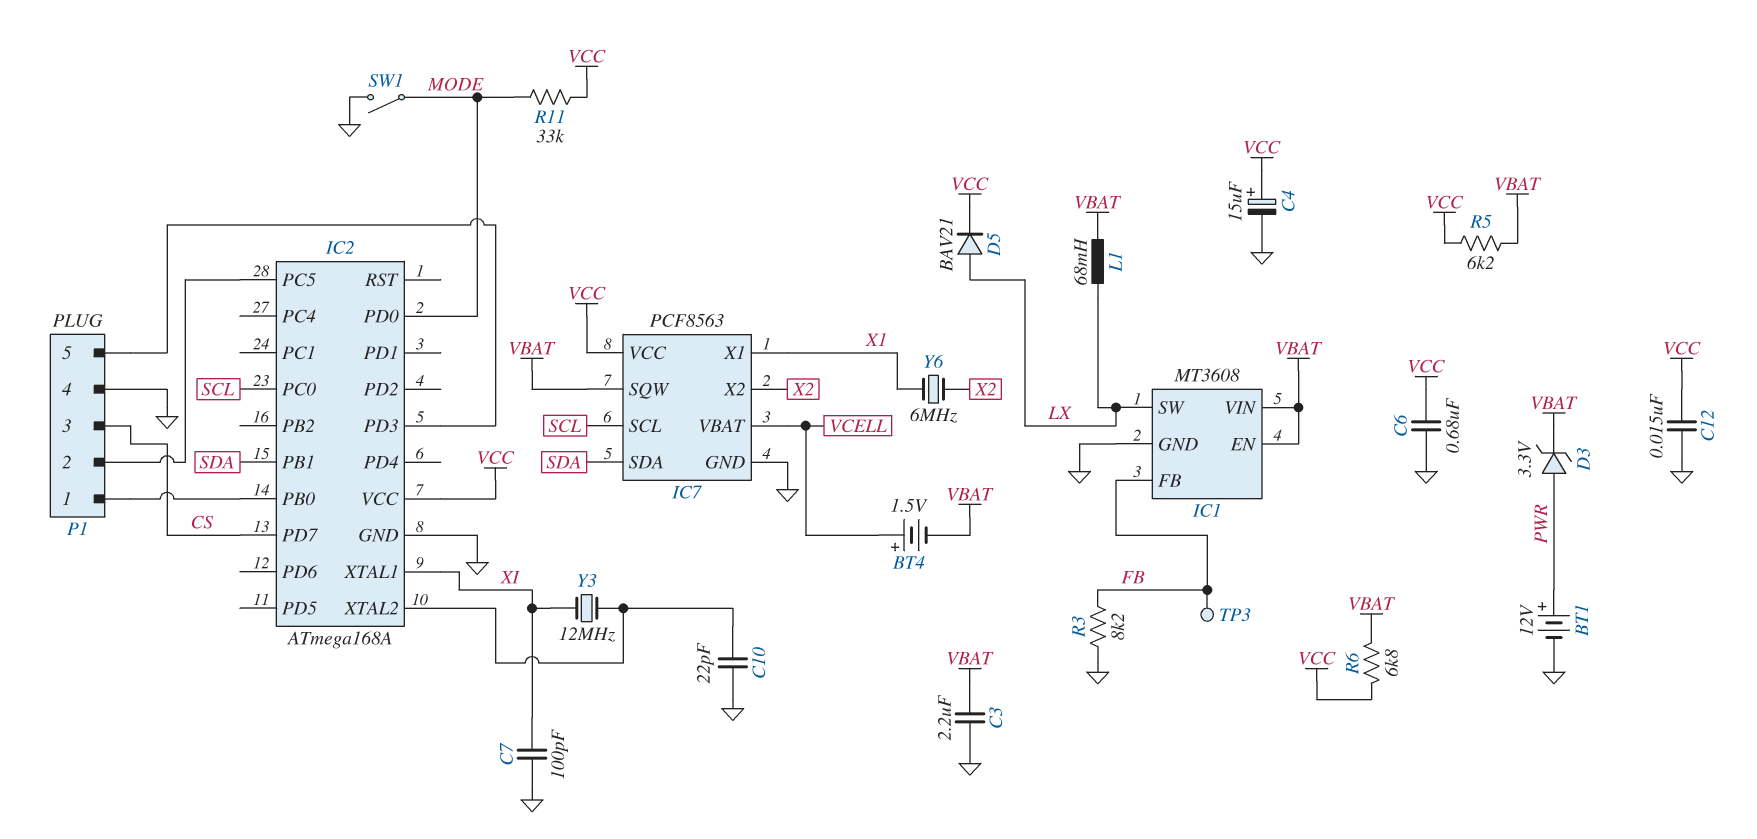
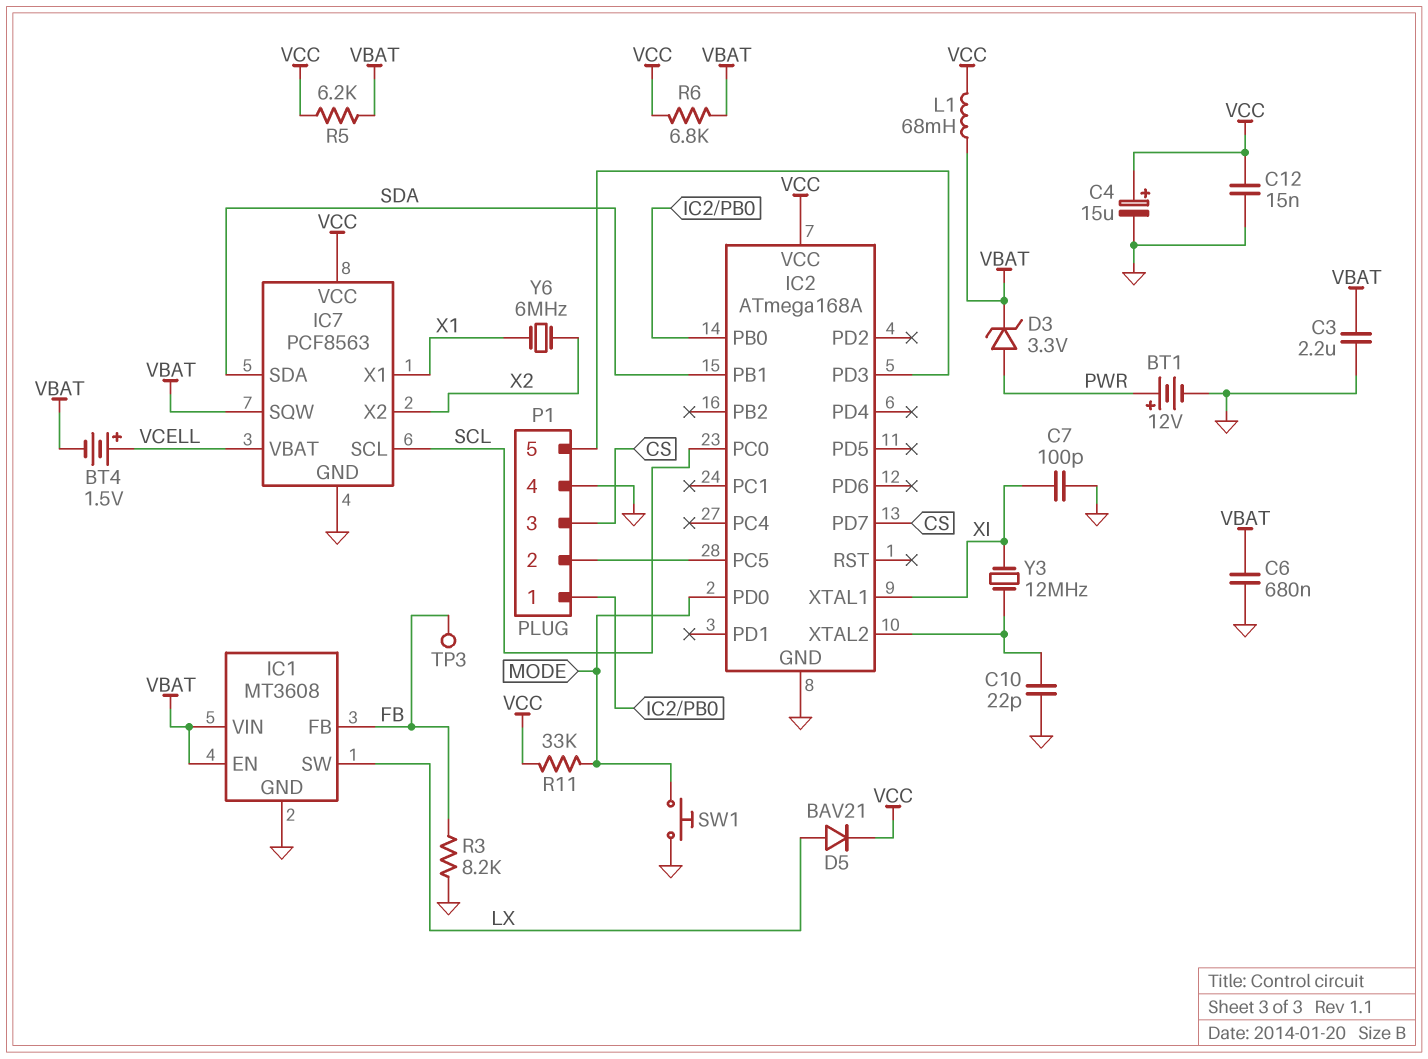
C6: 680nF (GND, VCC) -> 680nF (GND, VBAT)
L1: 68mH (LX, VBAT) -> 68mH (VBAT, VCC)
SW1: switch (GND, MODE) -> button (GND, MODE)

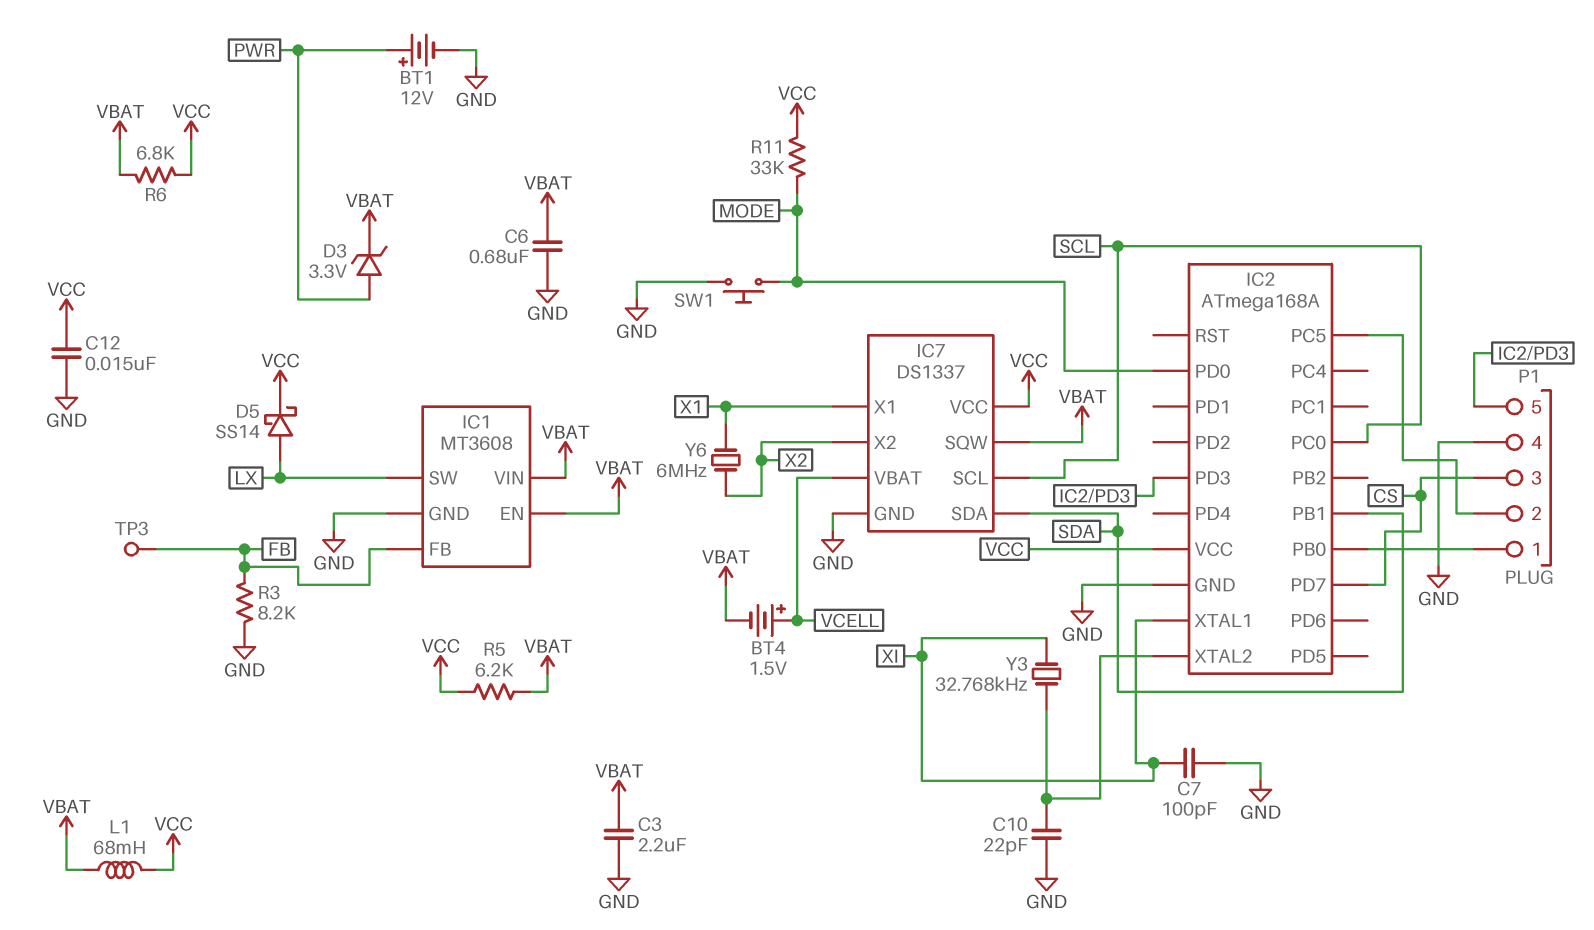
C4: 15uF (plus VCC, minus GND) -> none
D5: diode BAV21 (A LX, K VCC) -> schottky SS14 (A LX, K VCC)
IC7: PCF8563 -> DS1337
Y3: 12MHz (IC2/XTAL2, XI) -> 32.768kHz (IC2/XTAL2, XI)

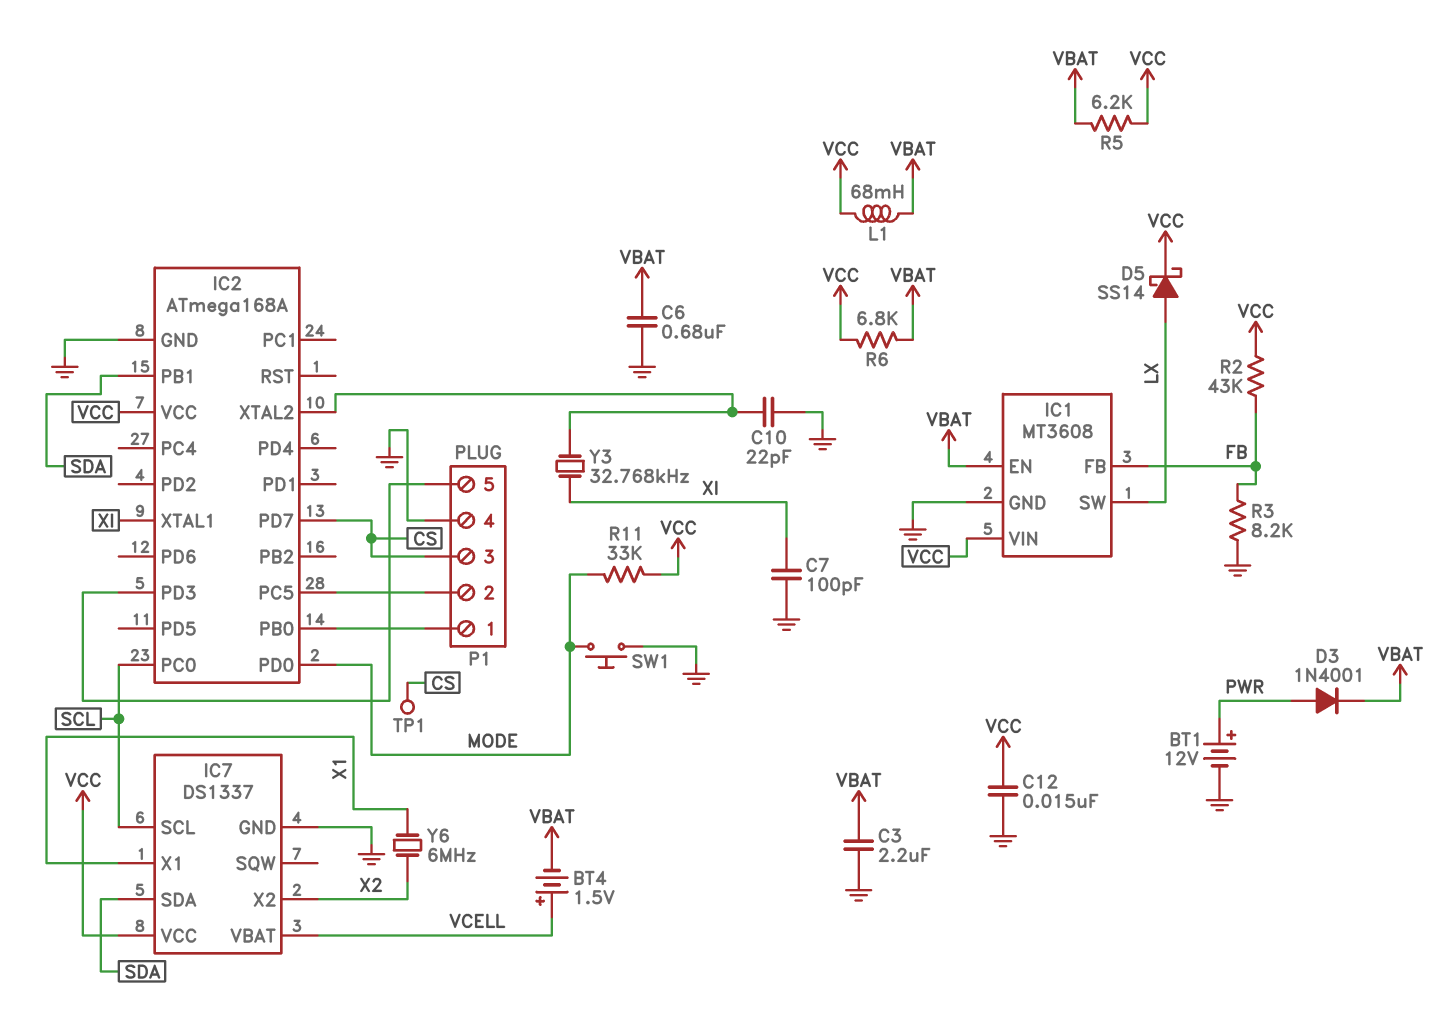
D3: zener 3.3V (A PWR, K VBAT) -> diode 1N4001 (A PWR, K VBAT)
IC1 pin VIN: VBAT -> VCC
IC7 pin SQW: VBAT -> none
R2: none -> 43k (FB, VCC)
TP1: none -> test point (CS)
TP3: test point (FB) -> none

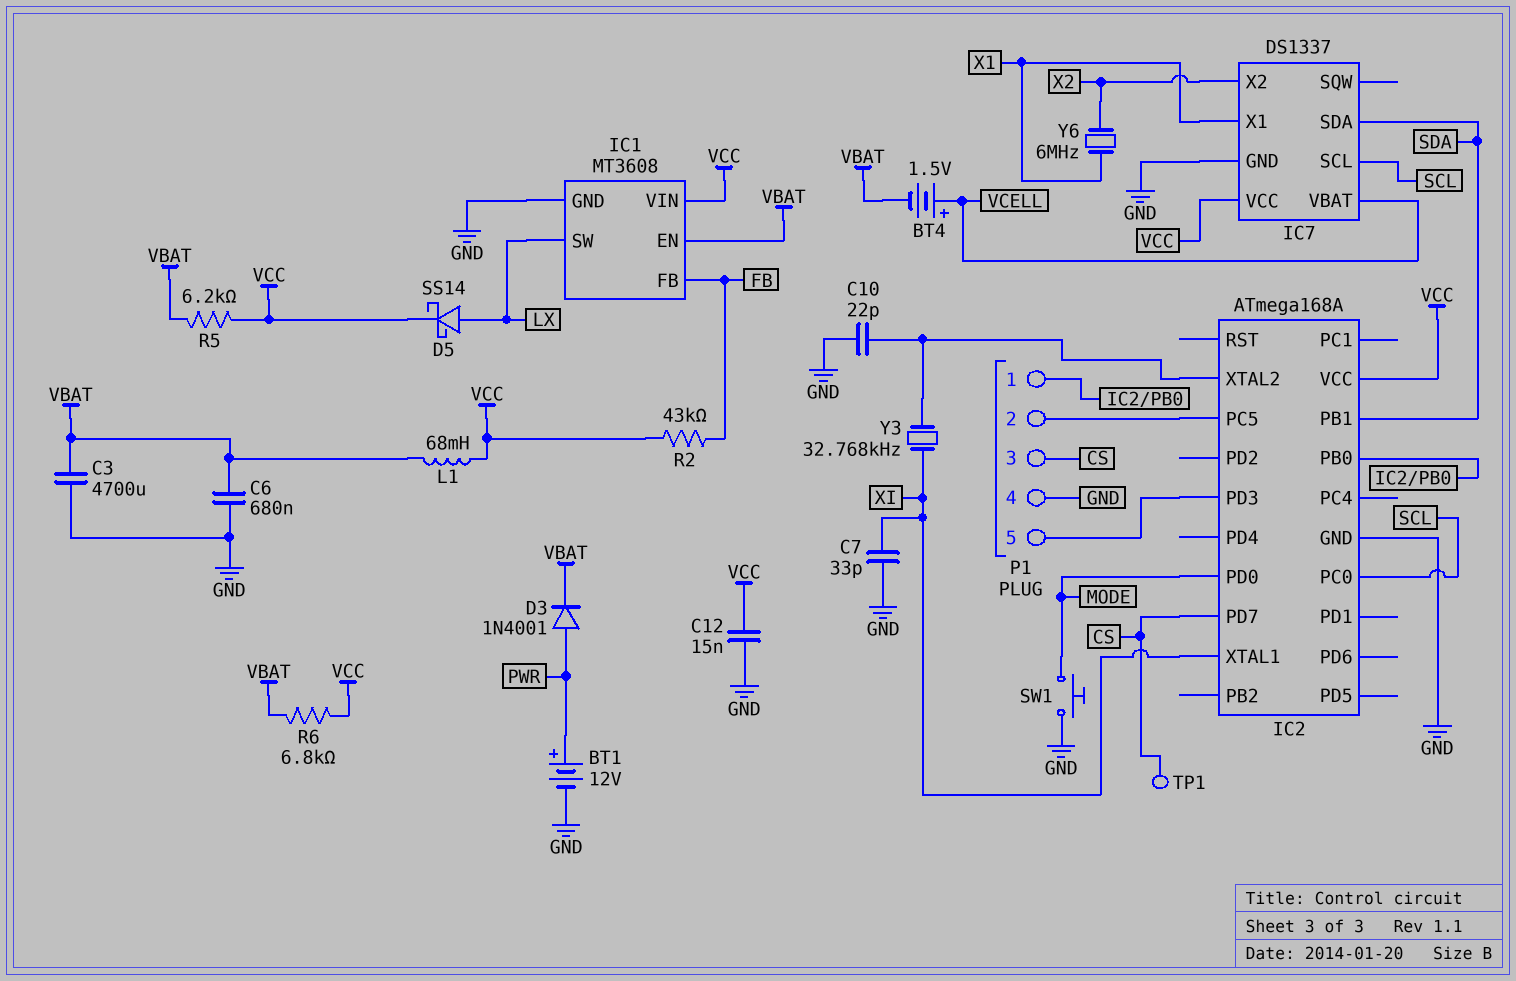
C3: 2.2uF (GND, VBAT) -> 4700uF (GND, VBAT)
C7: 100pF (GND, XI) -> 33pF (GND, XI)
R3: 8.2k (FB, GND) -> none
R11: 33k (MODE, VCC) -> none

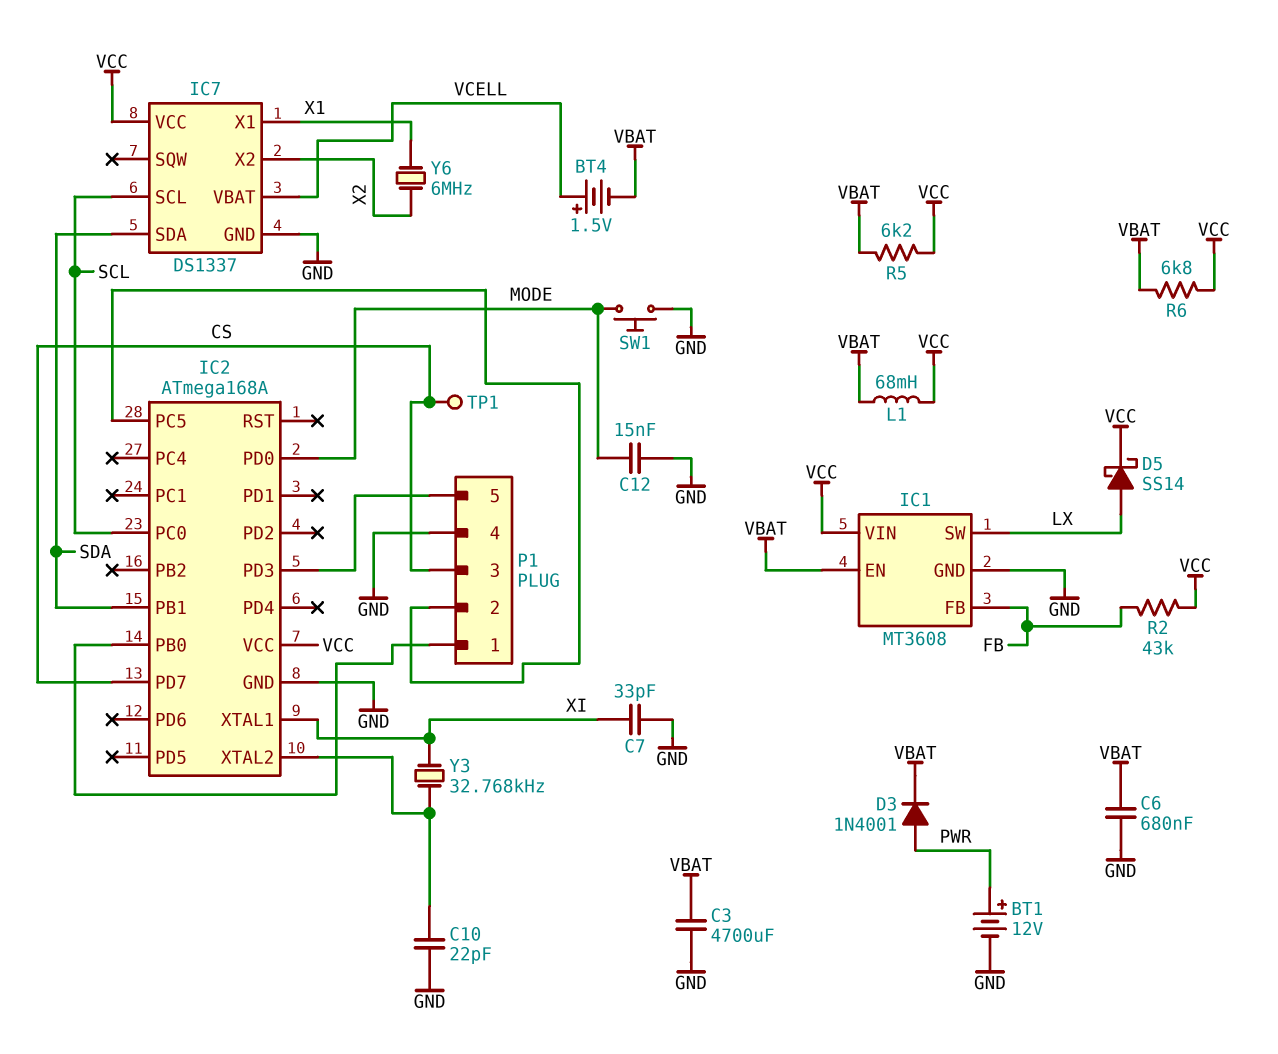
C12: 15nF (GND, VCC) -> 15nF (GND, MODE)

